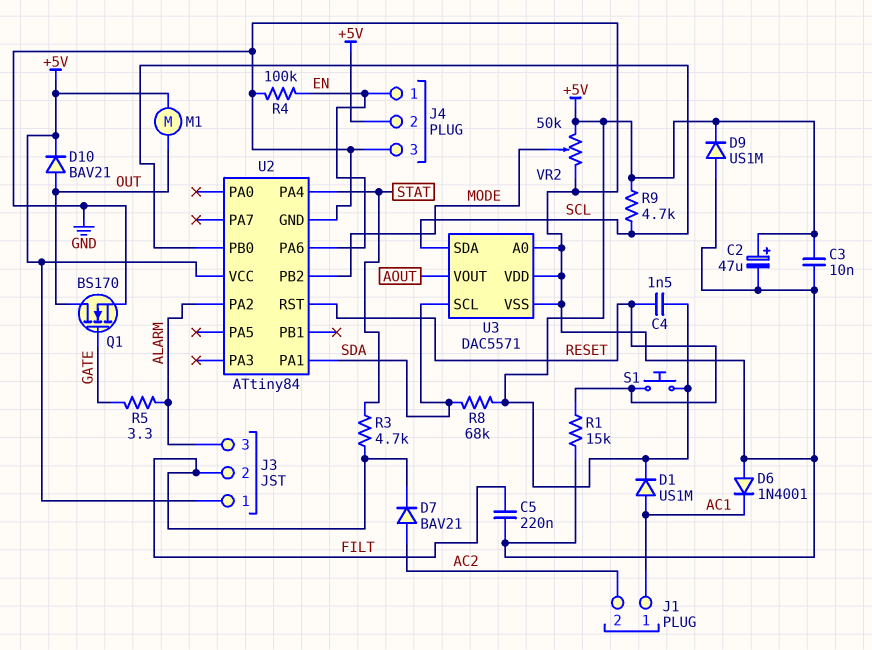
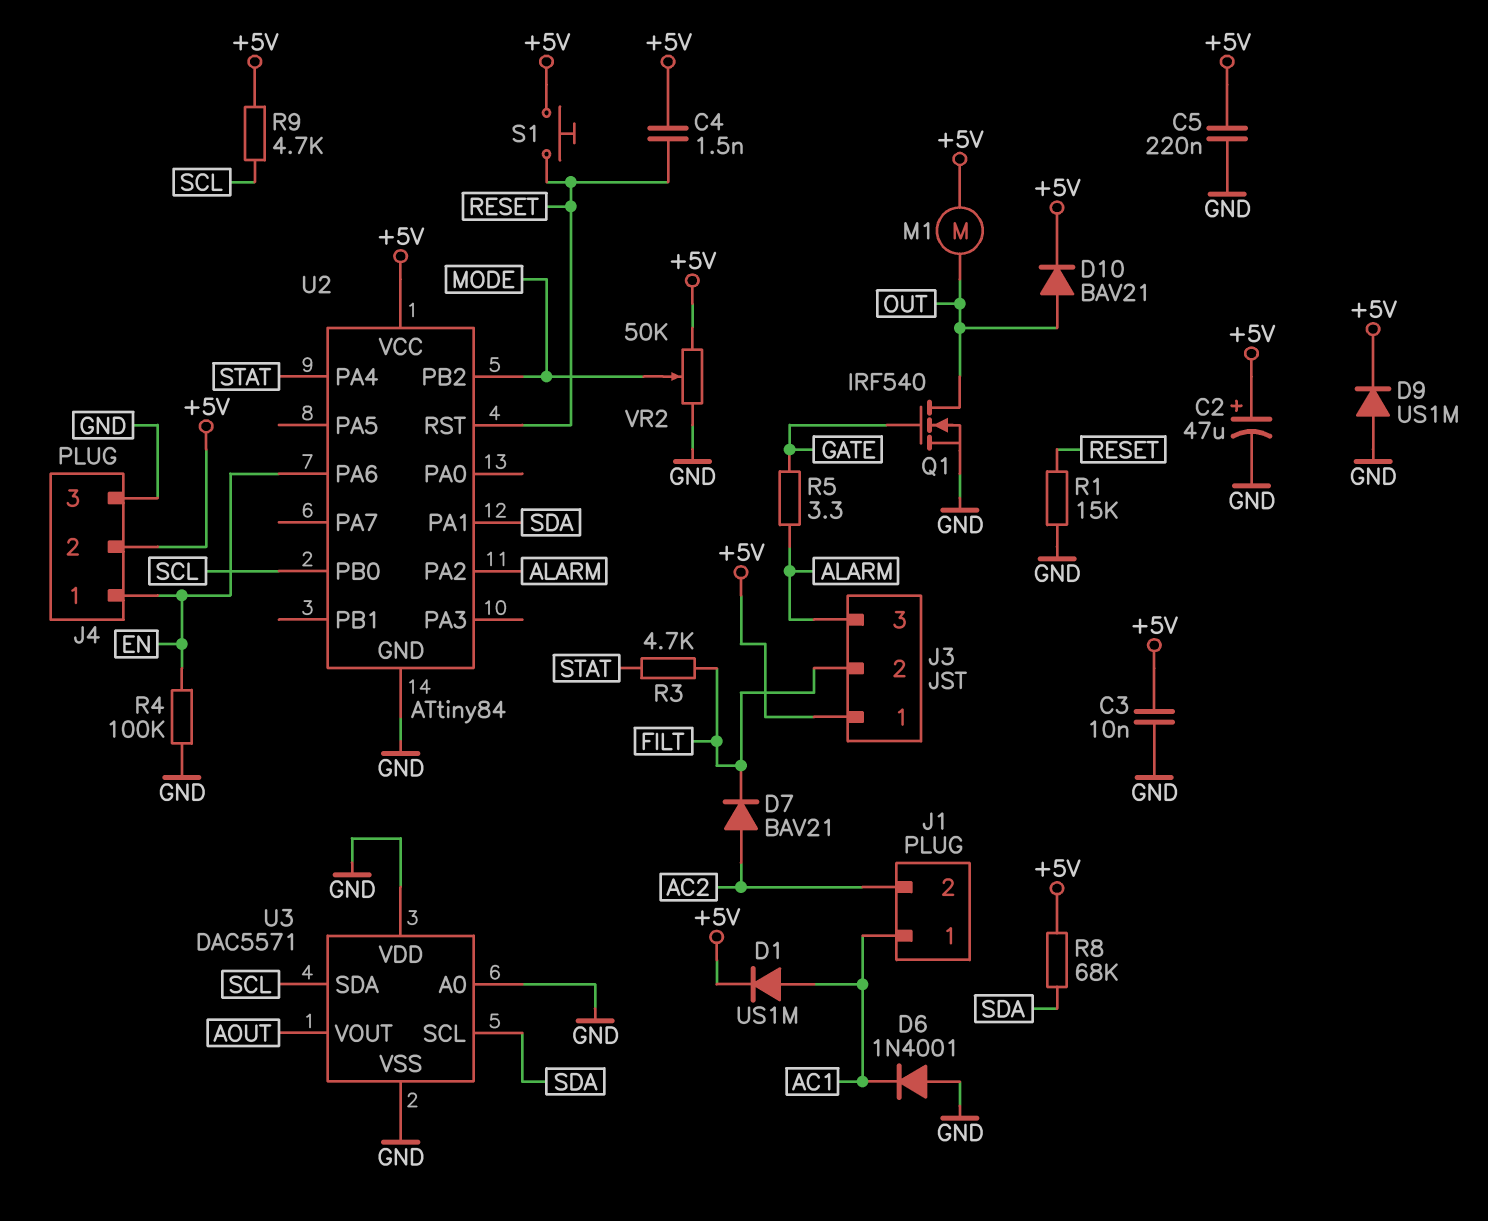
C5: 220nF (FILT, GND) -> 220nF (+5V, GND)
Q1: NMOS BS170 (G GATE, D OUT, S GND) -> NMOS IRF540 (G GATE, D OUT, S GND)

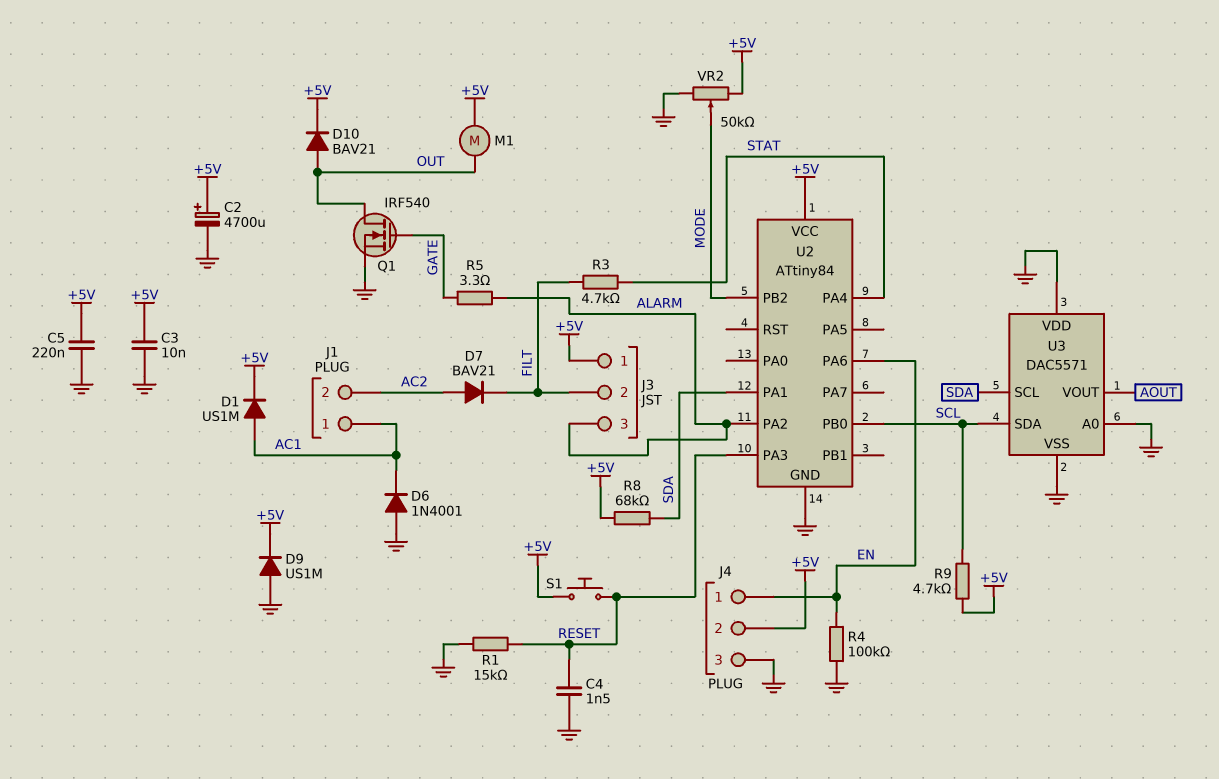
C2: 47uF (plus +5V, minus GND) -> 4700uF (plus +5V, minus GND)
C4: 1.5nF (+5V, RESET) -> 1.5nF (GND, RESET)
U2 pin PA3: none -> RESET
U2 pin RST: RESET -> none

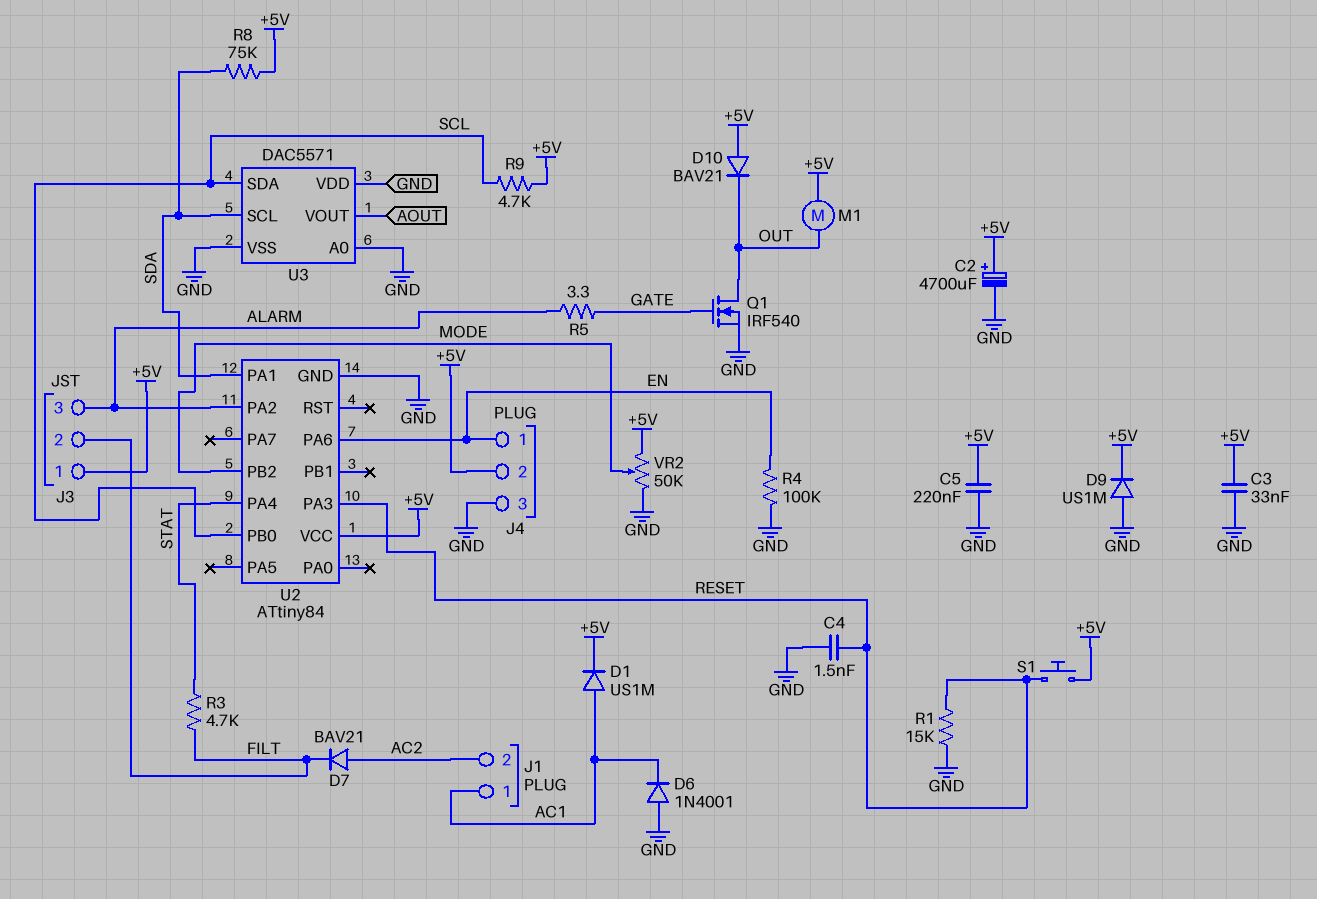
C3: 10nF (+5V, GND) -> 33nF (+5V, GND)
D10: diode BAV21 (A OUT, K +5V) -> diode BAV21 (A +5V, K OUT)
R8: 68k (+5V, SDA) -> 75k (+5V, SDA)

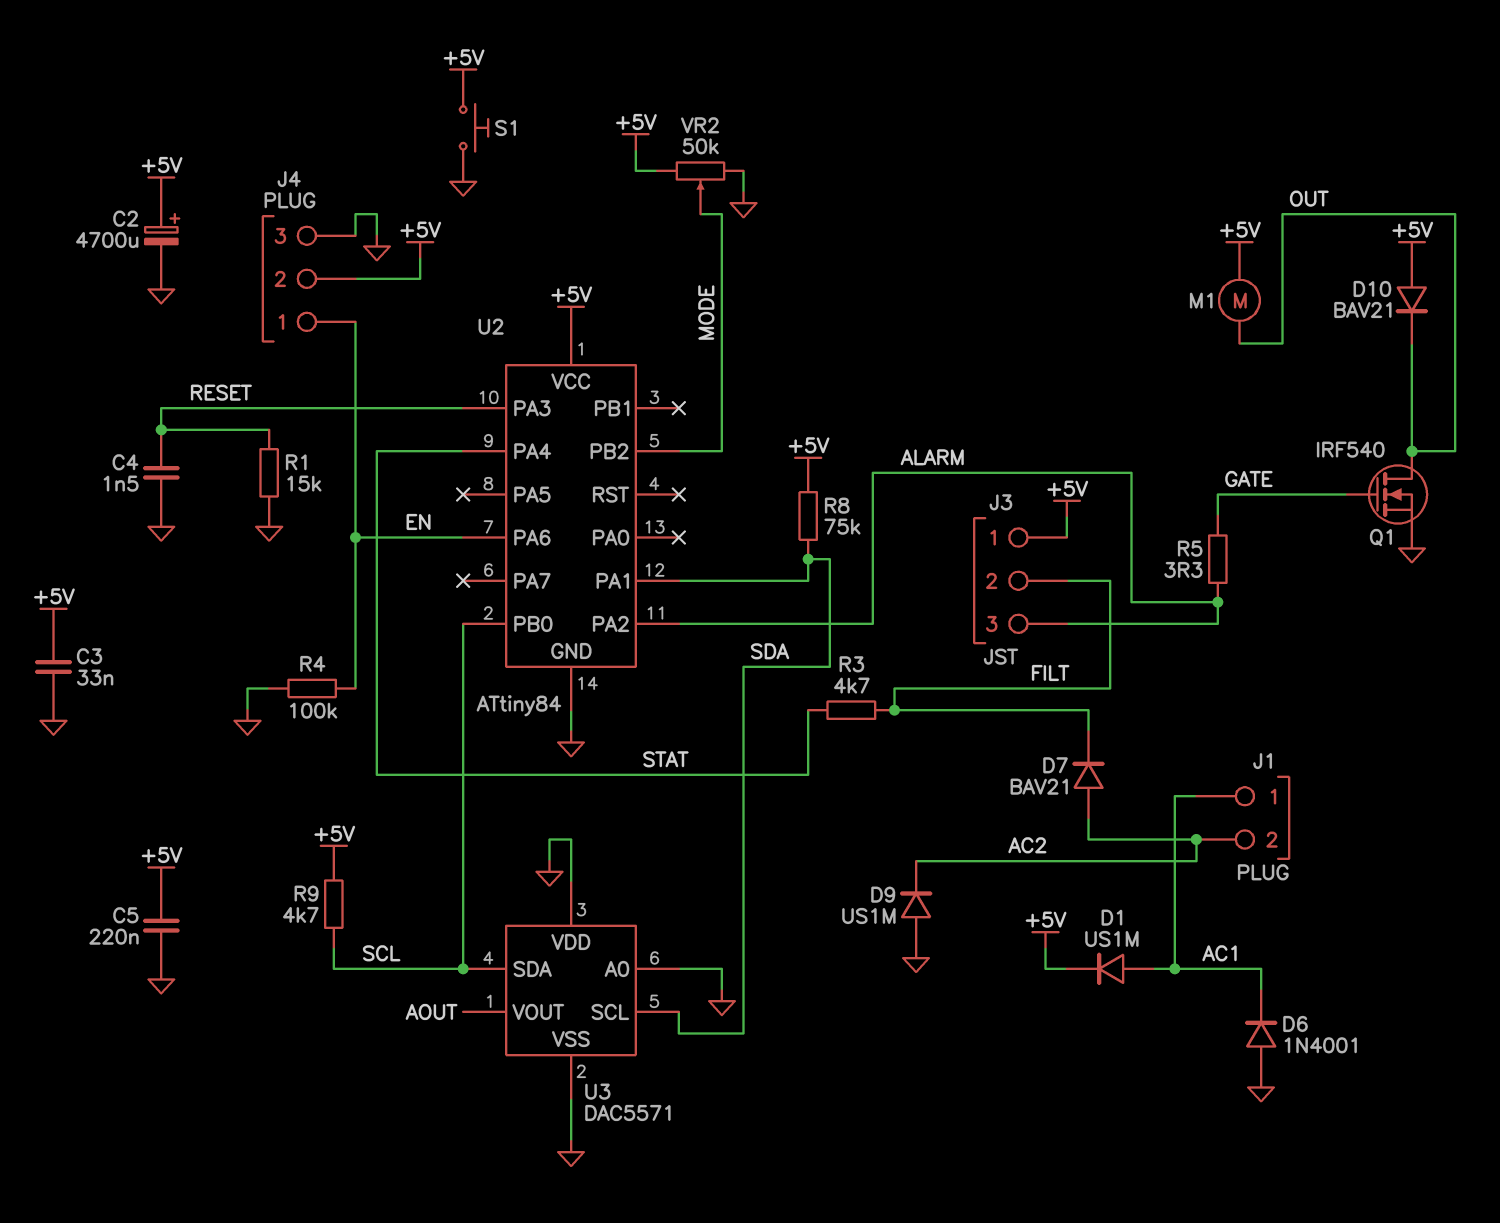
D9: diode US1M (A GND, K +5V) -> diode US1M (A GND, K AC2)
S1: button (+5V, RESET) -> button (+5V, GND)

